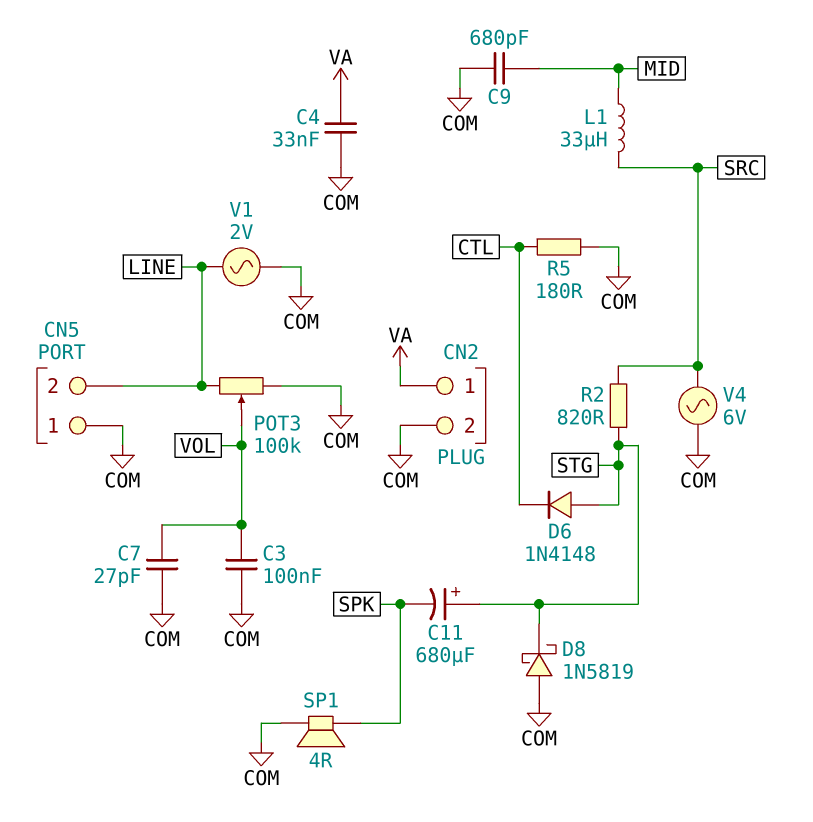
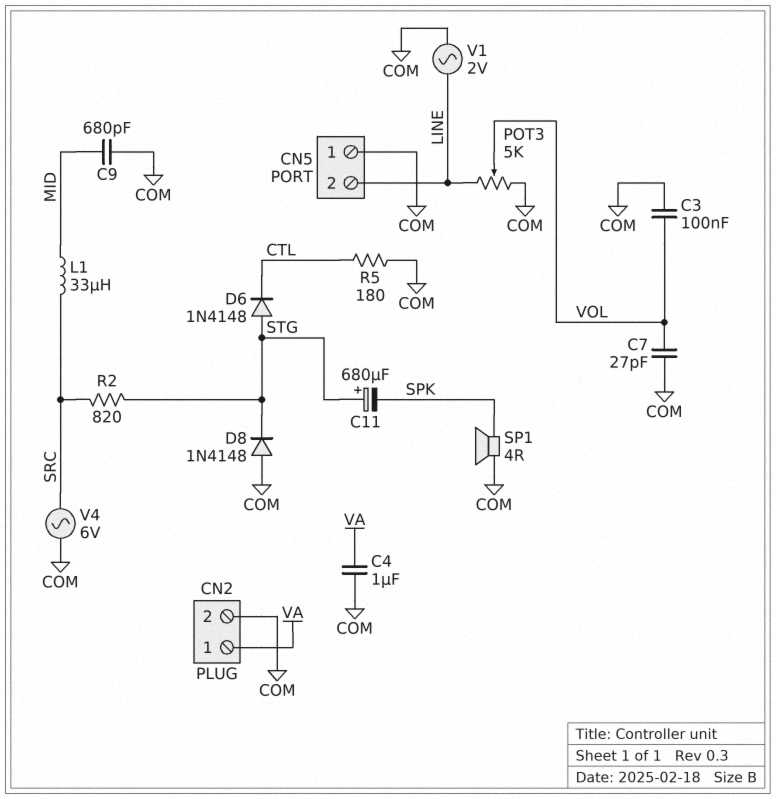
C4: 33nF (COM, VA) -> 1uF (COM, VA)
D8: schottky 1N5819 (A COM, K STG) -> diode 1N4148 (A COM, K STG)
POT3: 100k (COM, LINE, wiper VOL) -> 5k (COM, LINE, wiper VOL)

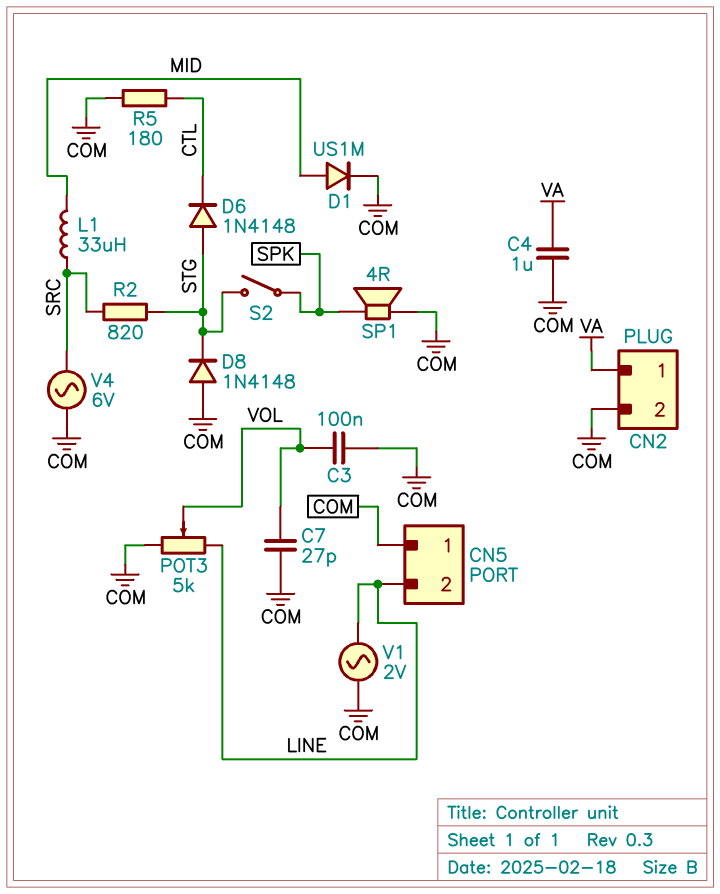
C9: 680pF (COM, MID) -> none
C11: 680uF (plus STG, minus SPK) -> none
D1: none -> diode US1M (A MID, K COM)
S2: none -> switch (SPK, STG)

